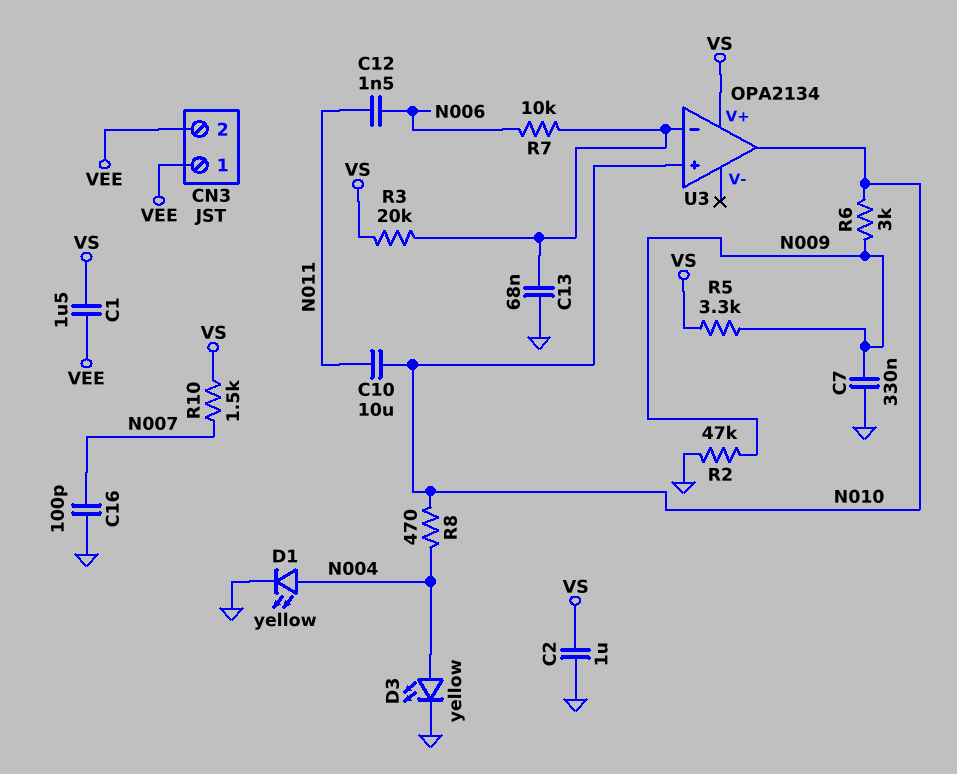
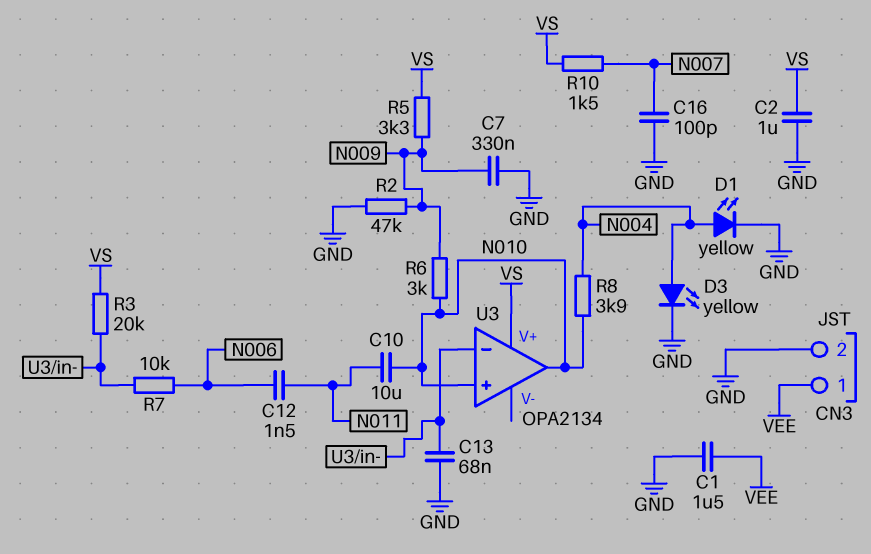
C1: 1.5uF (VEE, VS) -> 1.5uF (GND, VEE)
CN3 pin 2: VEE -> GND
R8: 470 (N004, N010) -> 3.9k (N004, N010)

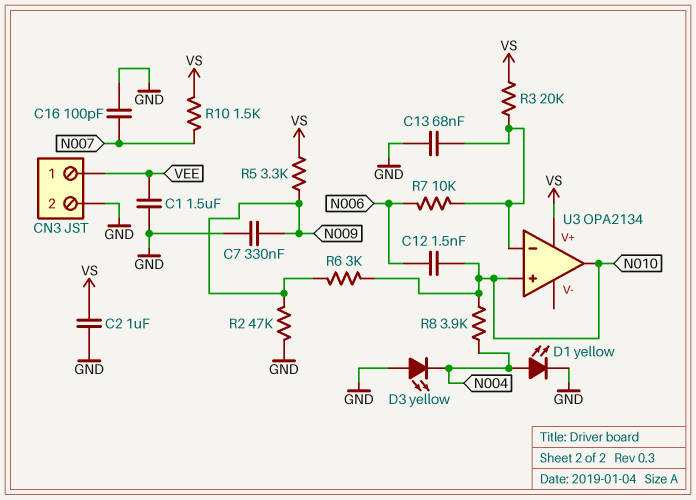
C10: 10uF (N010, N011) -> none
C12: 1.5nF (N006, N011) -> 1.5nF (N006, N010)
D3: LED yellow (A N004, K GND) -> LED yellow (A GND, K N004)

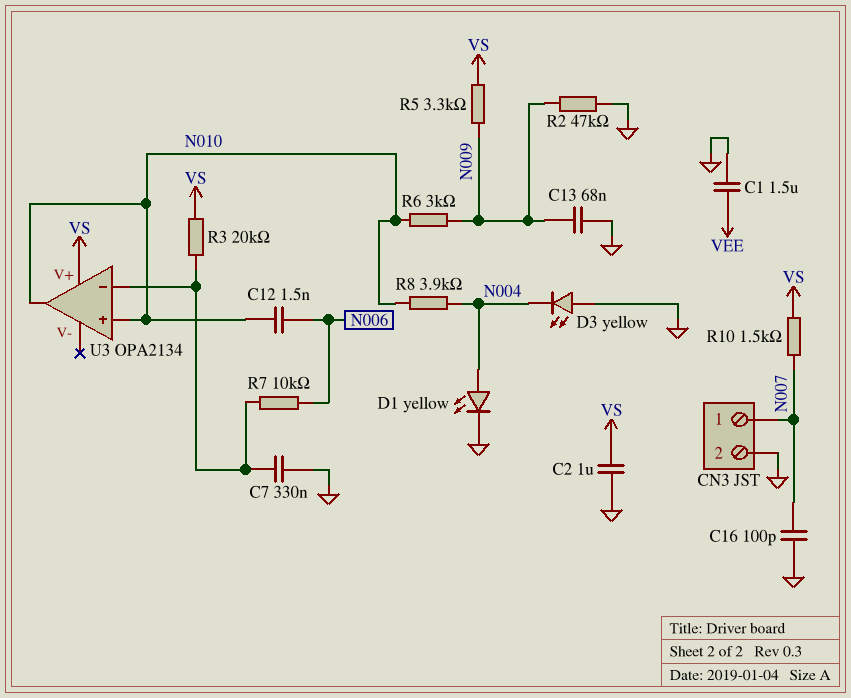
C7: 330nF (GND, N009) -> 330nF (GND, U3/in-)
C13: 68nF (GND, U3/in-) -> 68nF (GND, N009)
CN3 pin 1: VEE -> N007

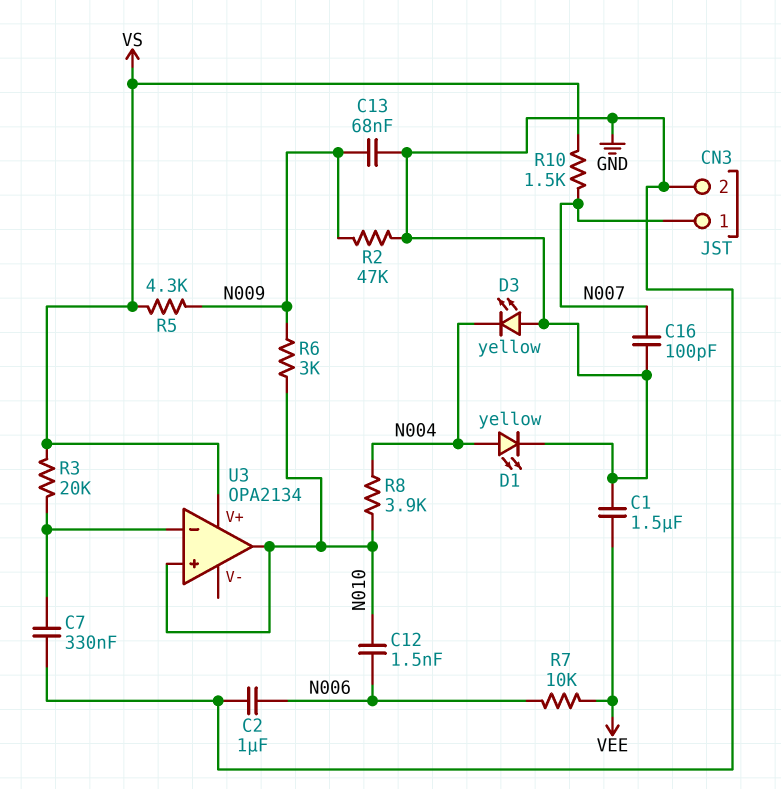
C2: 1uF (GND, VS) -> 1uF (GND, N006)
R5: 3.3k (N009, VS) -> 4.3k (N009, VS)
R7: 10k (N006, U3/in-) -> 10k (N006, VEE)

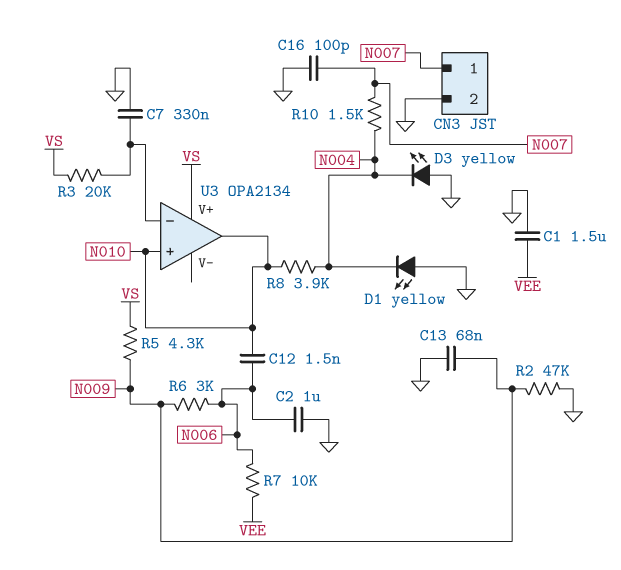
D1: LED yellow (A N004, K GND) -> LED yellow (A GND, K N004)
R6: 3k (N009, N010) -> 3k (N006, N009)
R10: 1.5k (N007, VS) -> 1.5k (N004, N007)

